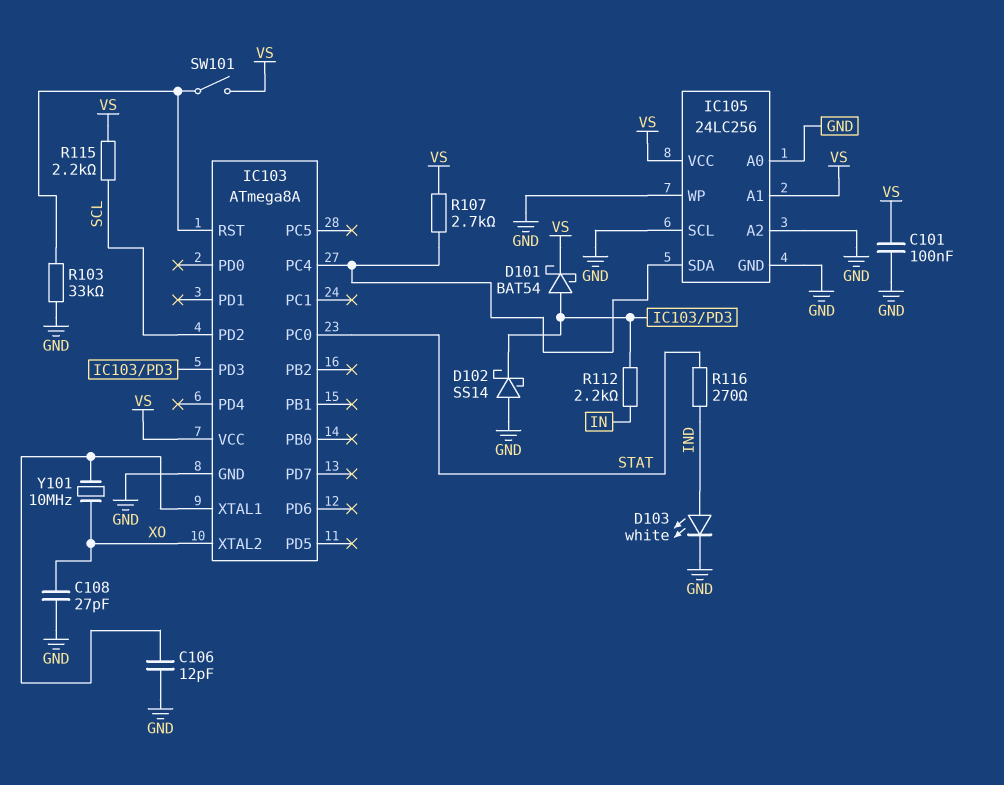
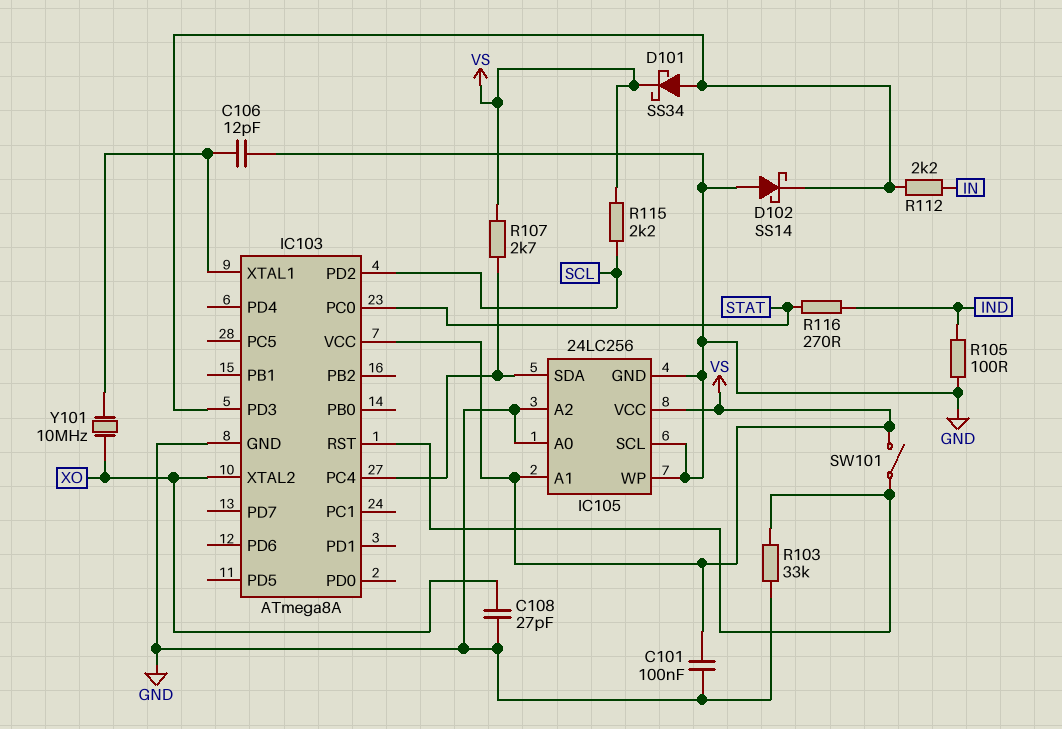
D101: schottky BAT54 (A IC103/PD3, K VS) -> schottky SS34 (A IC103/PD3, K VS)
D103: LED white (A IND, K GND) -> none
R105: none -> 100 (GND, IND)

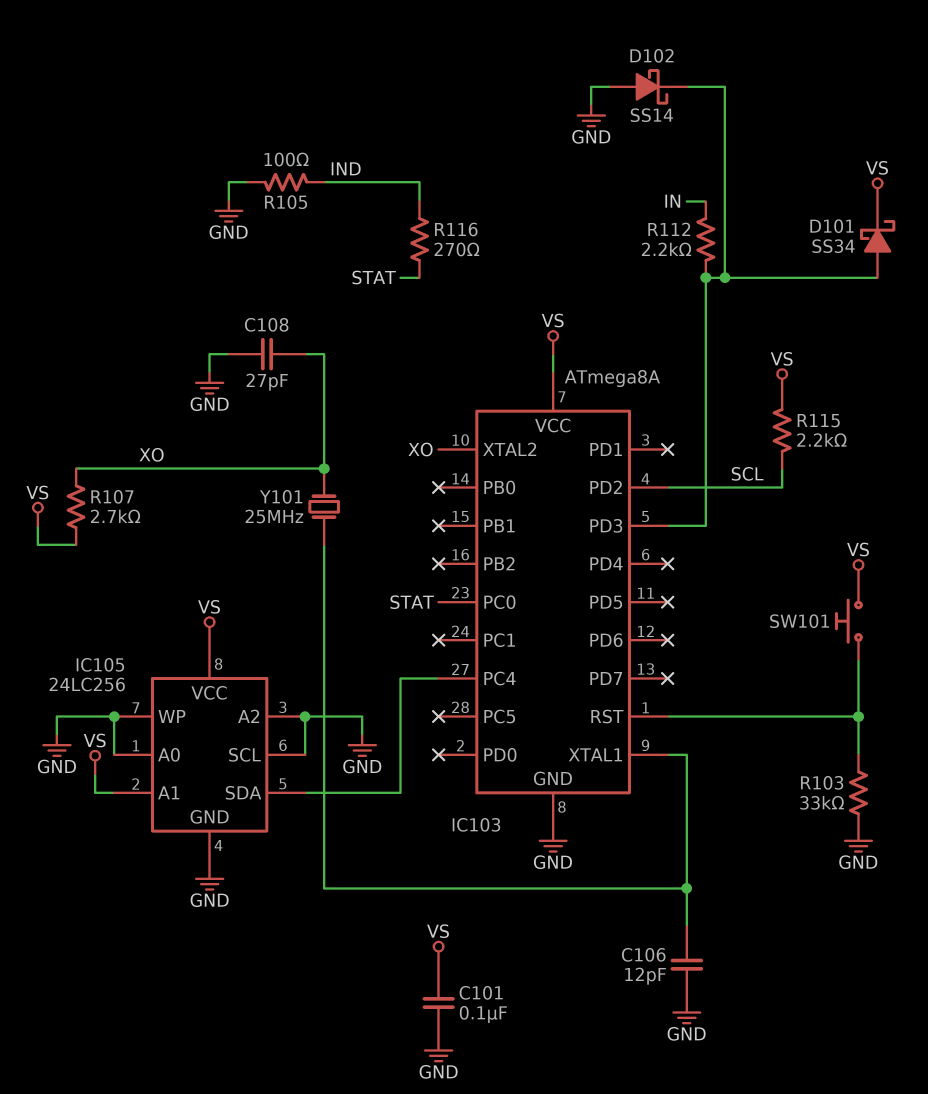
R107: 2.7k (IC103/PC4, VS) -> 2.7k (VS, XO)
SW101: switch (IC103/RST, VS) -> button (IC103/RST, VS)
Y101: 10MHz (IC103/XTAL1, XO) -> 25MHz (IC103/XTAL1, XO)

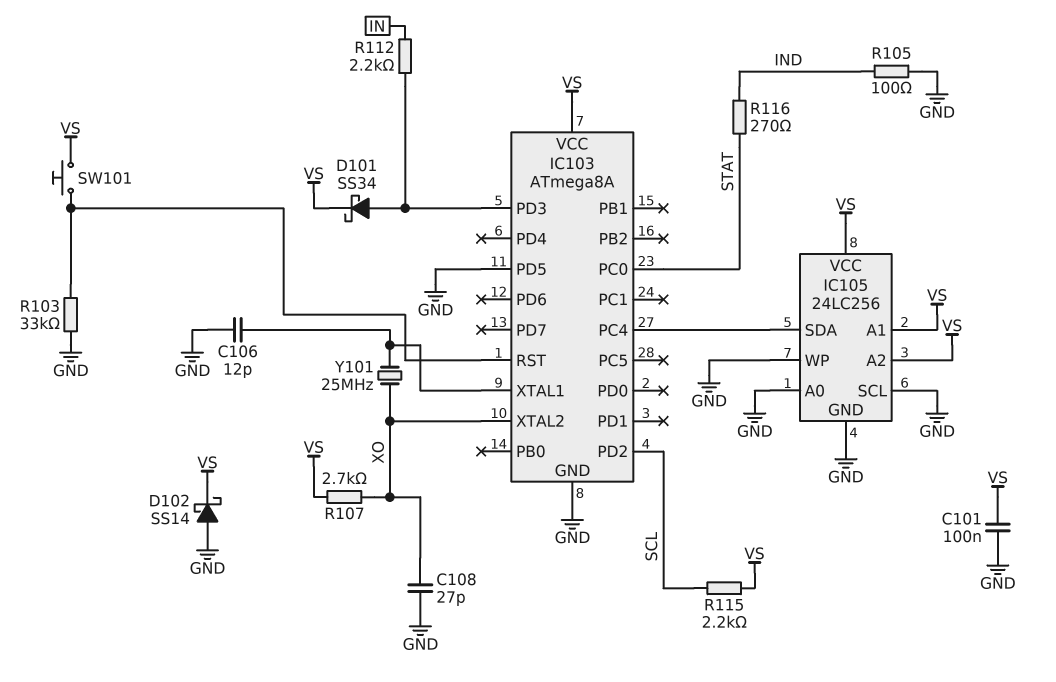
D102: schottky SS14 (A GND, K IC103/PD3) -> schottky SS14 (A GND, K VS)
IC103 pin PD5: none -> GND
IC105 pin A2: GND -> VS

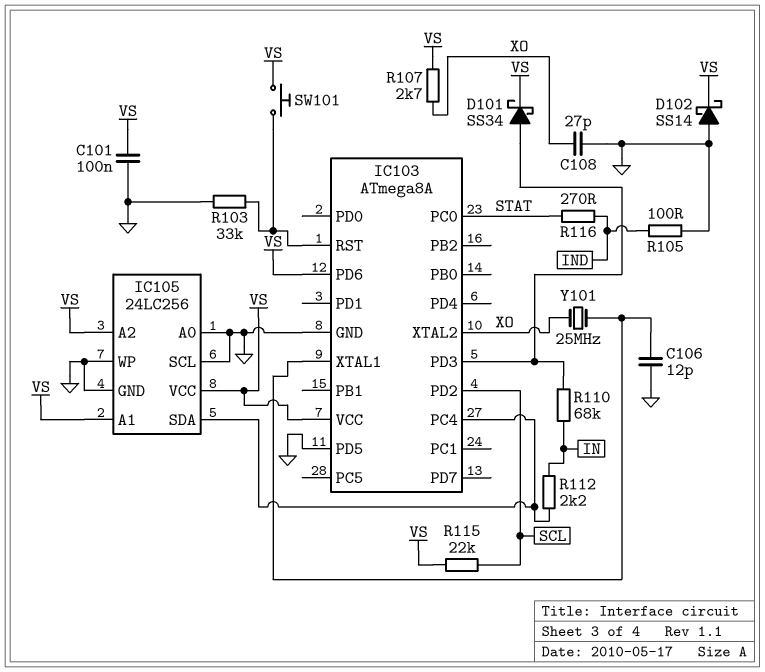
IC103 pin PD6: none -> VS
R110: none -> 68k (IC103/PD3, IN)
R112: 2.2k (IC103/PD3, IN) -> 2.2k (IC103/PC4, IN)
R115: 2.2k (SCL, VS) -> 22k (SCL, VS)

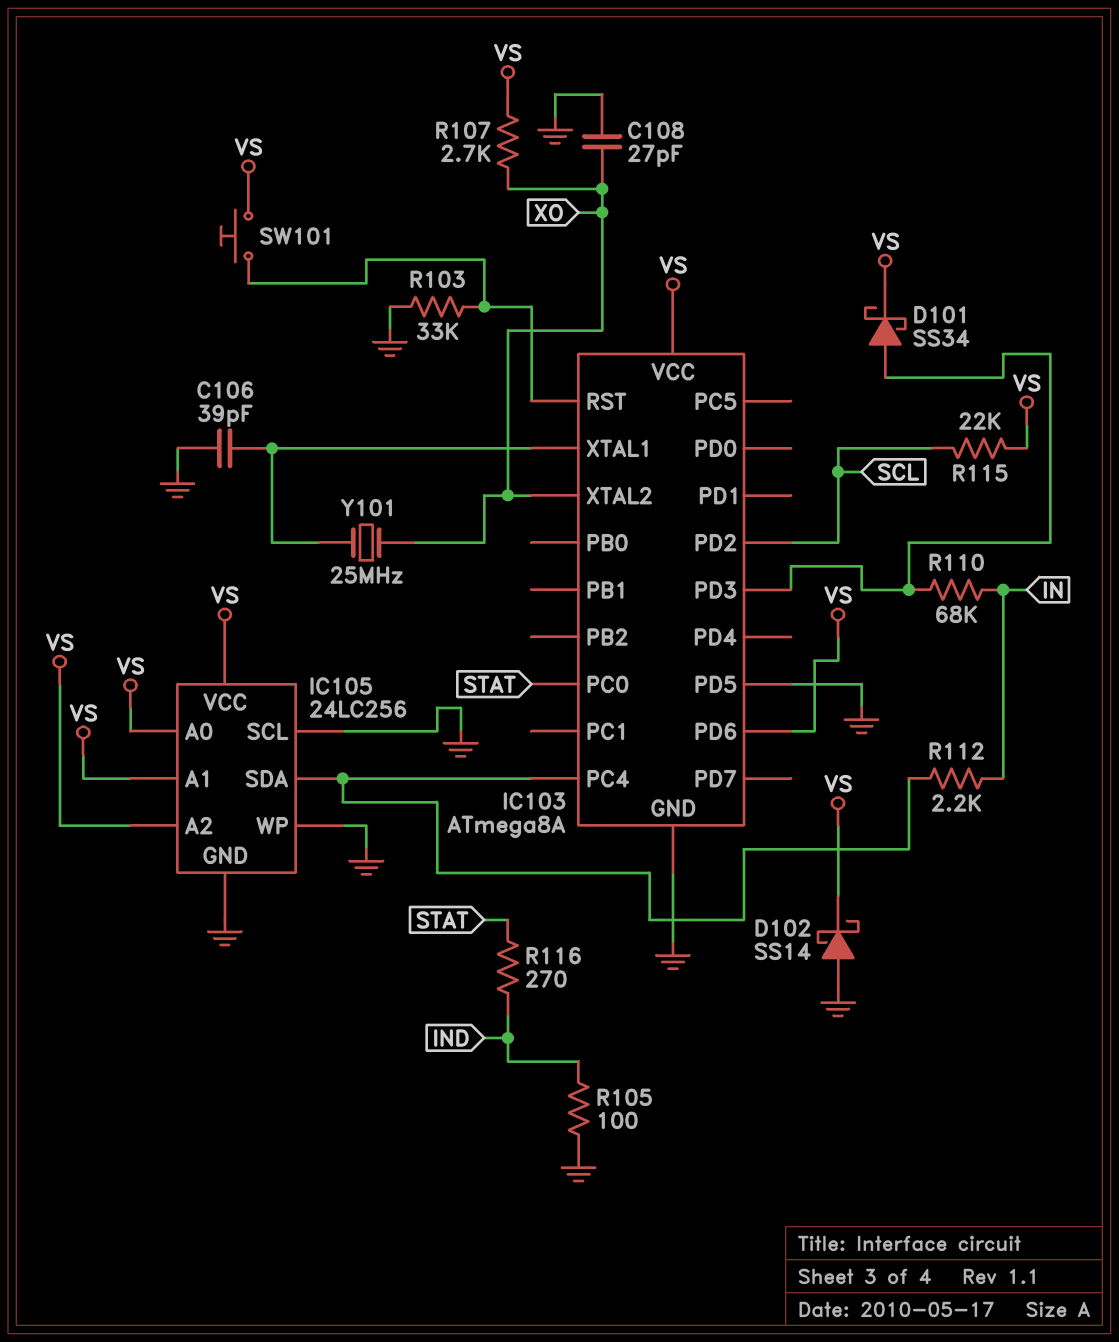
C101: 100nF (GND, VS) -> none
C106: 12pF (GND, IC103/XTAL1) -> 39pF (GND, IC103/XTAL1)
IC105 pin A0: GND -> VS

